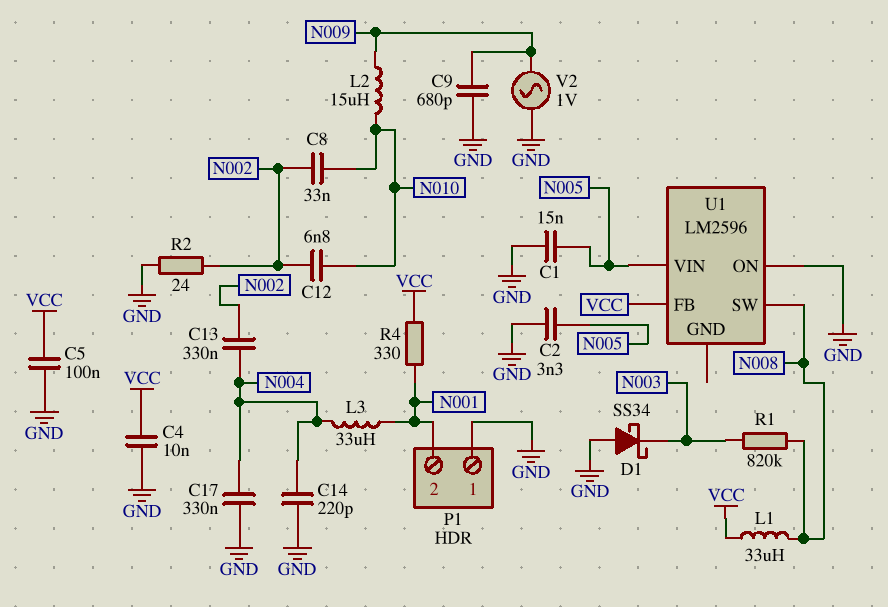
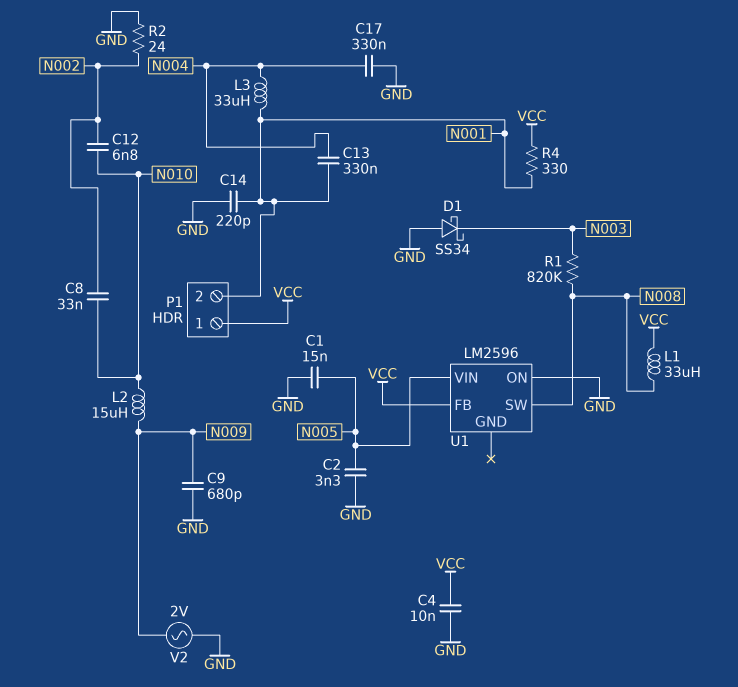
C5: 100nF (GND, VCC) -> none
C13: 330nF (N002, N004) -> 330nF (N001, N004)
C14: 220pF (GND, N004) -> 220pF (GND, N001)
P1 pin 1: GND -> VCC
V2: AC 1V (GND, N009) -> AC 2V (GND, N009)

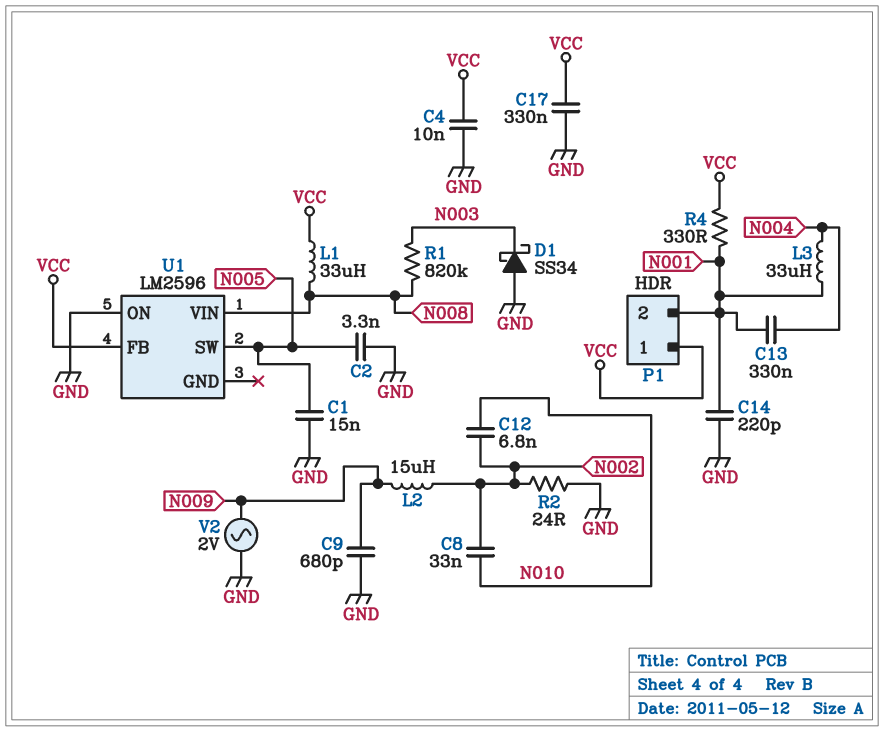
C17: 330nF (GND, N004) -> 330nF (GND, VCC)
L2: 15uH (N009, N010) -> 15uH (N002, N009)
U1 pin SW: N008 -> N005
U1 pin VIN: N005 -> N008

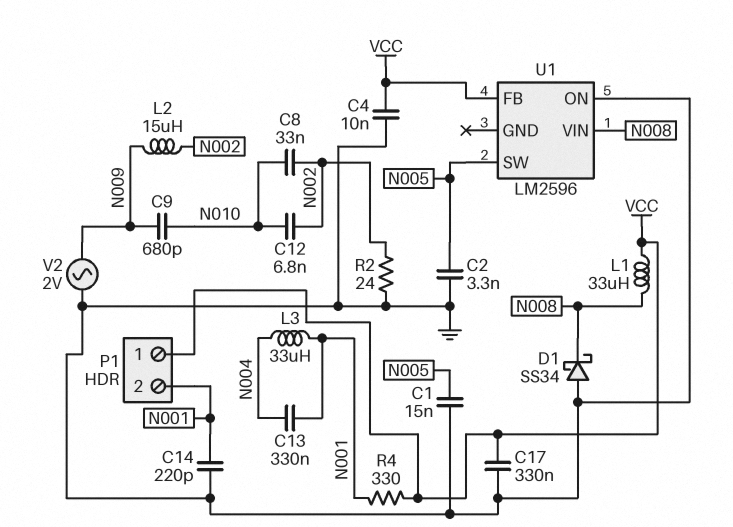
C9: 680pF (GND, N009) -> 680pF (N009, N010)
D1: schottky SS34 (A GND, K N003) -> schottky SS34 (A GND, K N008)
R1: 820k (N003, N008) -> none

